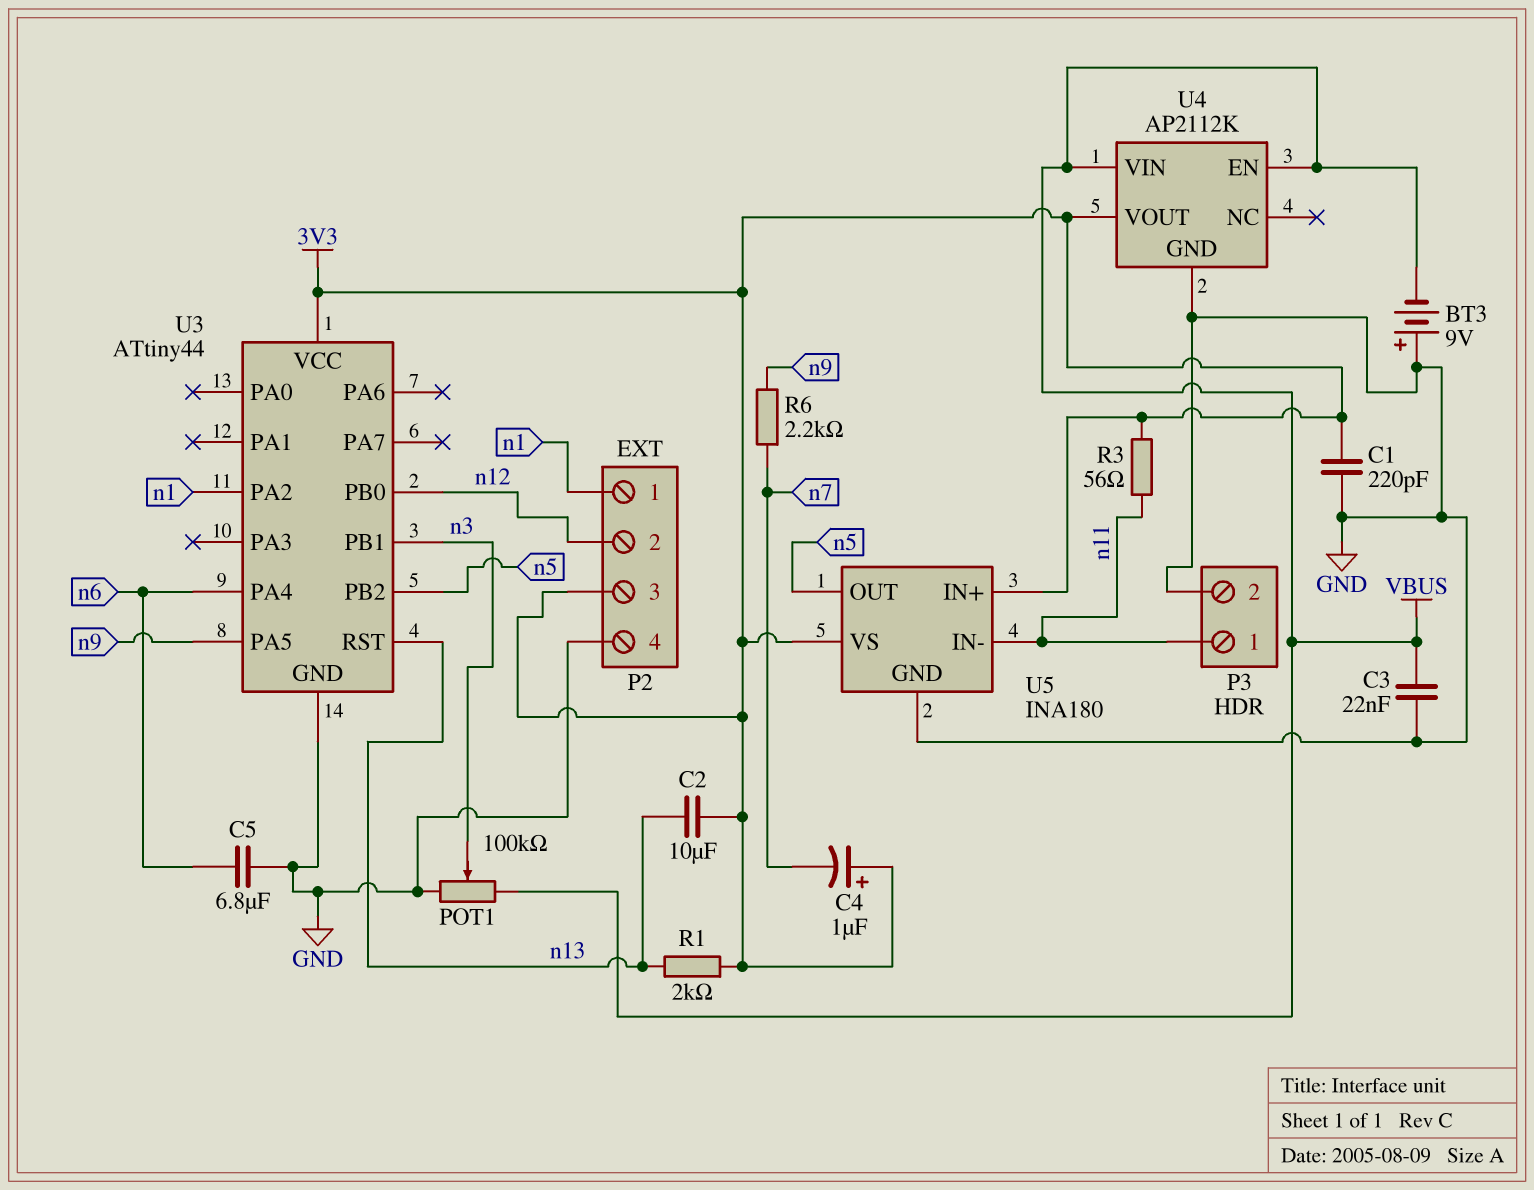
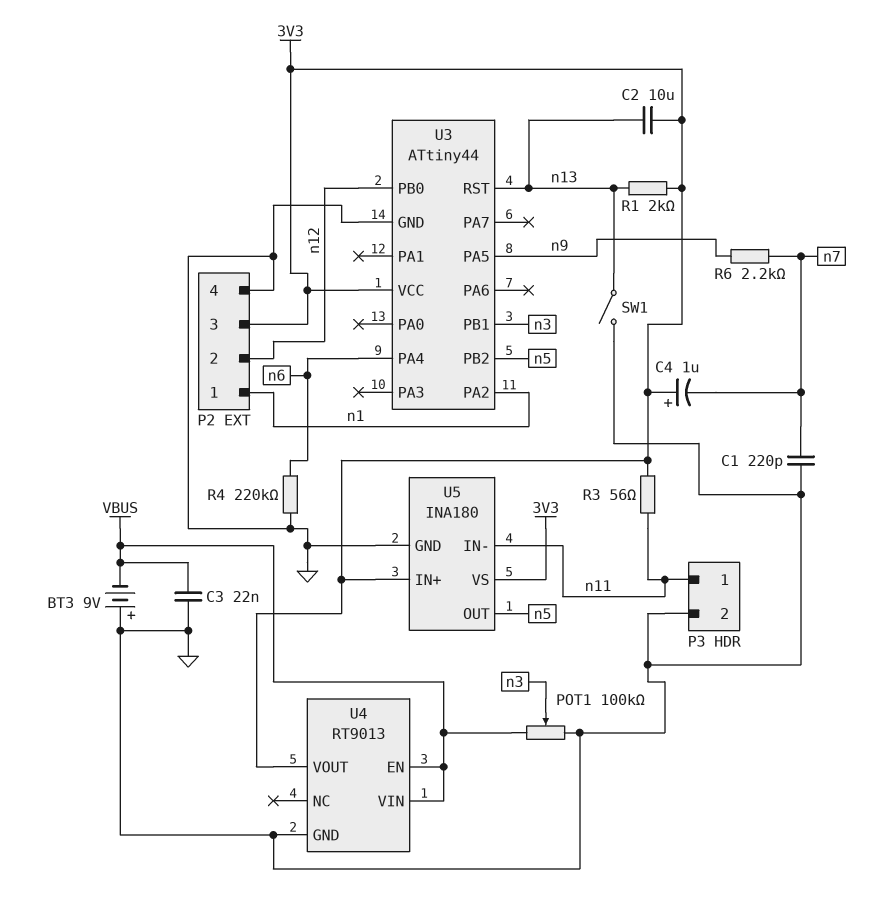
C1: 220pF (3V3, GND) -> 220pF (GND, n7)
C5: 6.8uF (GND, n6) -> none
R4: none -> 220k (GND, n6)
SW1: none -> switch (GND, n13)
U4: AP2112K -> RT9013

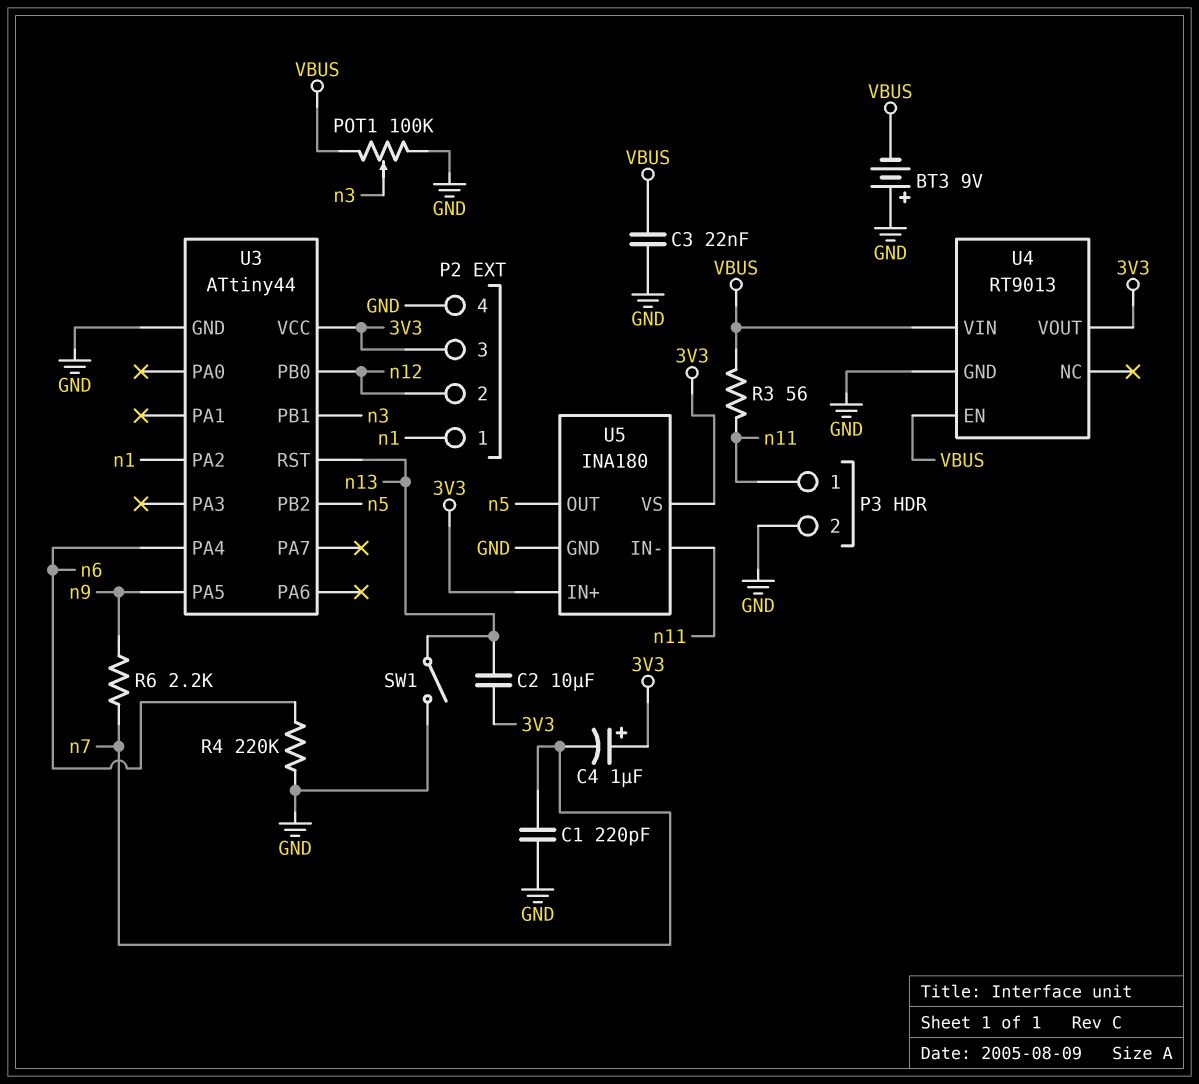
R1: 2k (3V3, n13) -> none
R3: 56 (3V3, n11) -> 56 (VBUS, n11)

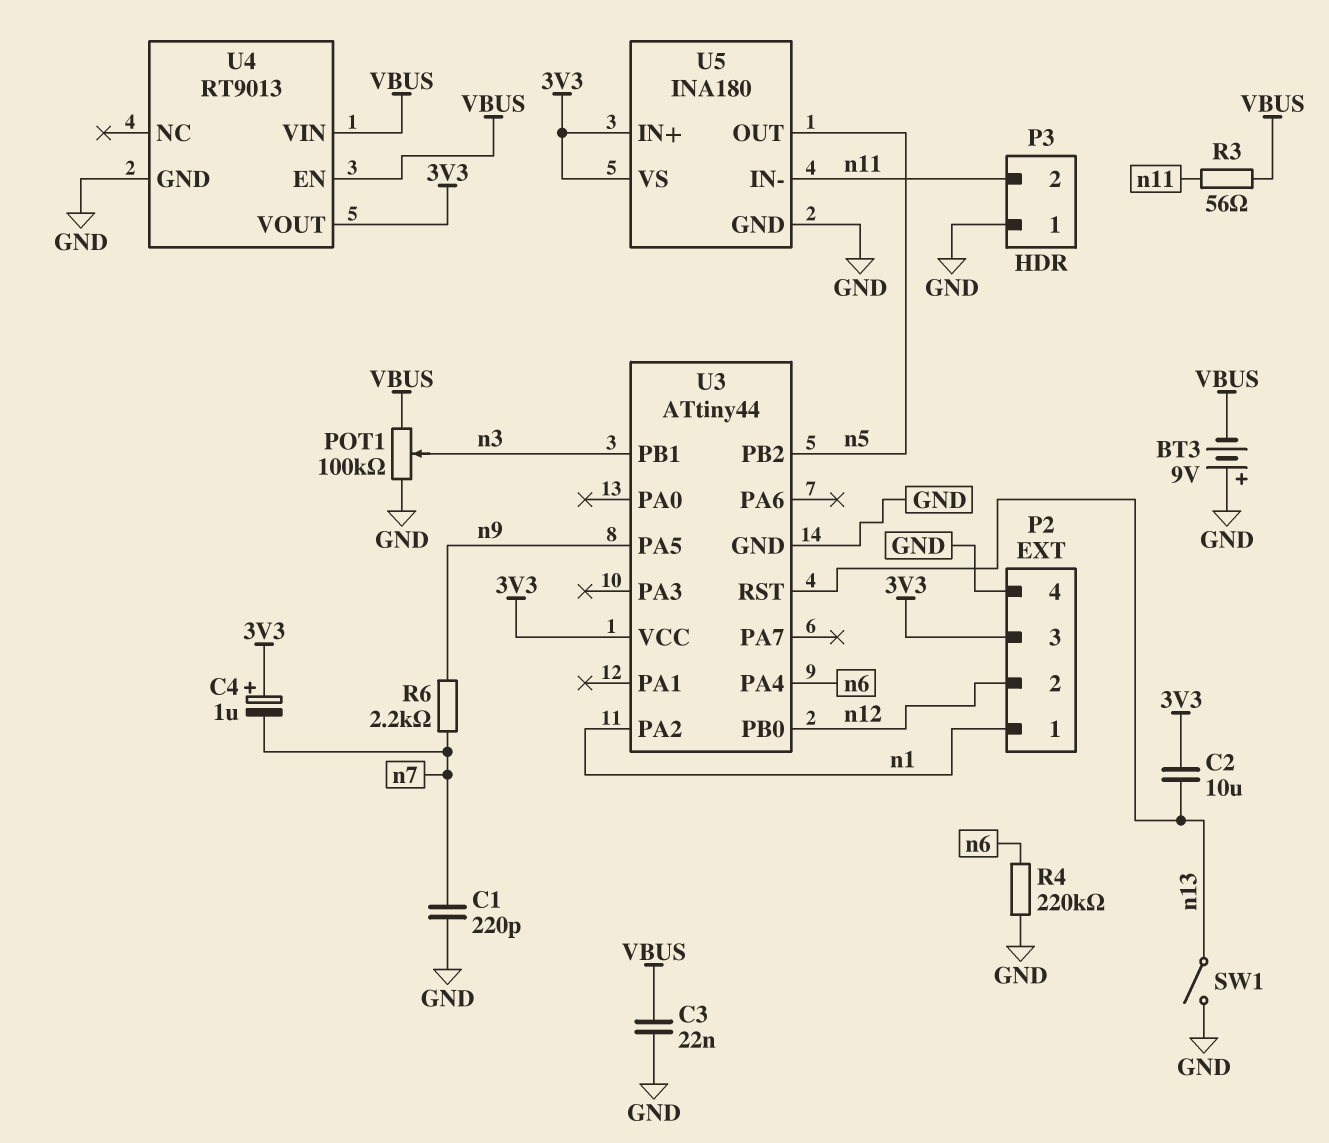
P3 pin 1: n11 -> GND
P3 pin 2: GND -> n11

